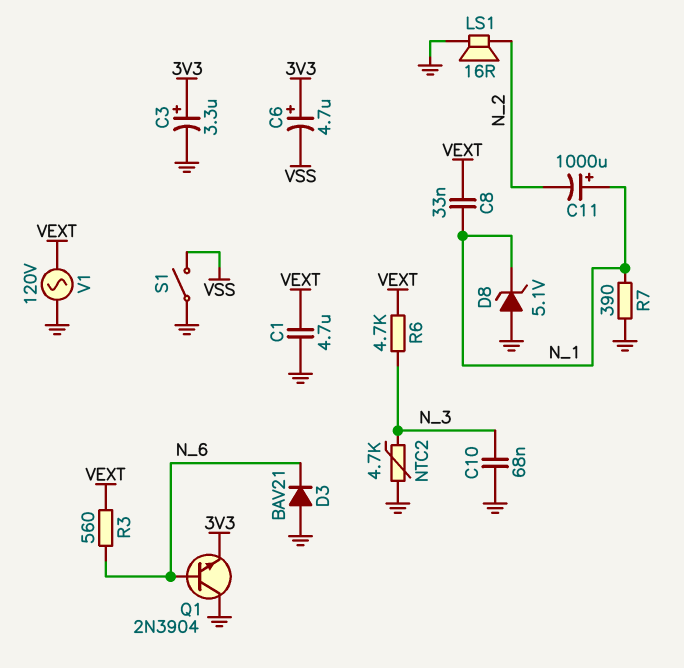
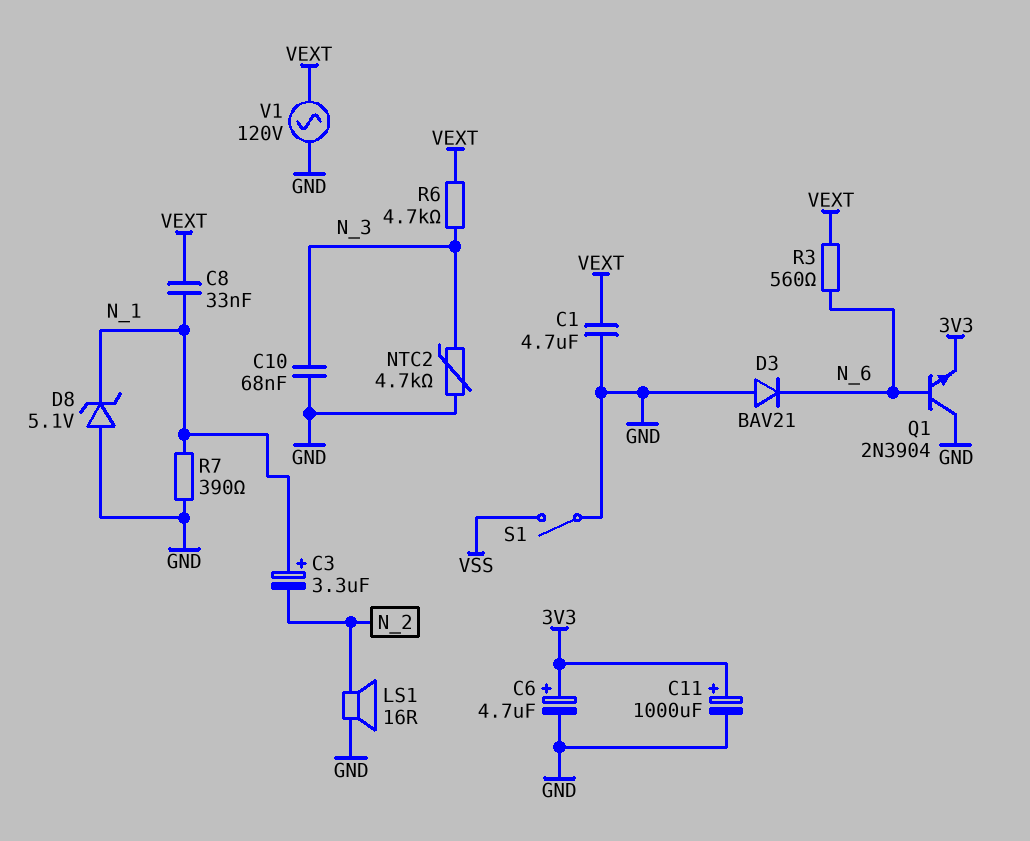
C3: 3.3uF (plus 3V3, minus GND) -> 3.3uF (plus N_1, minus N_2)
C6: 4.7uF (plus 3V3, minus VSS) -> 4.7uF (plus 3V3, minus GND)
C11: 1000uF (plus N_1, minus N_2) -> 1000uF (plus 3V3, minus GND)

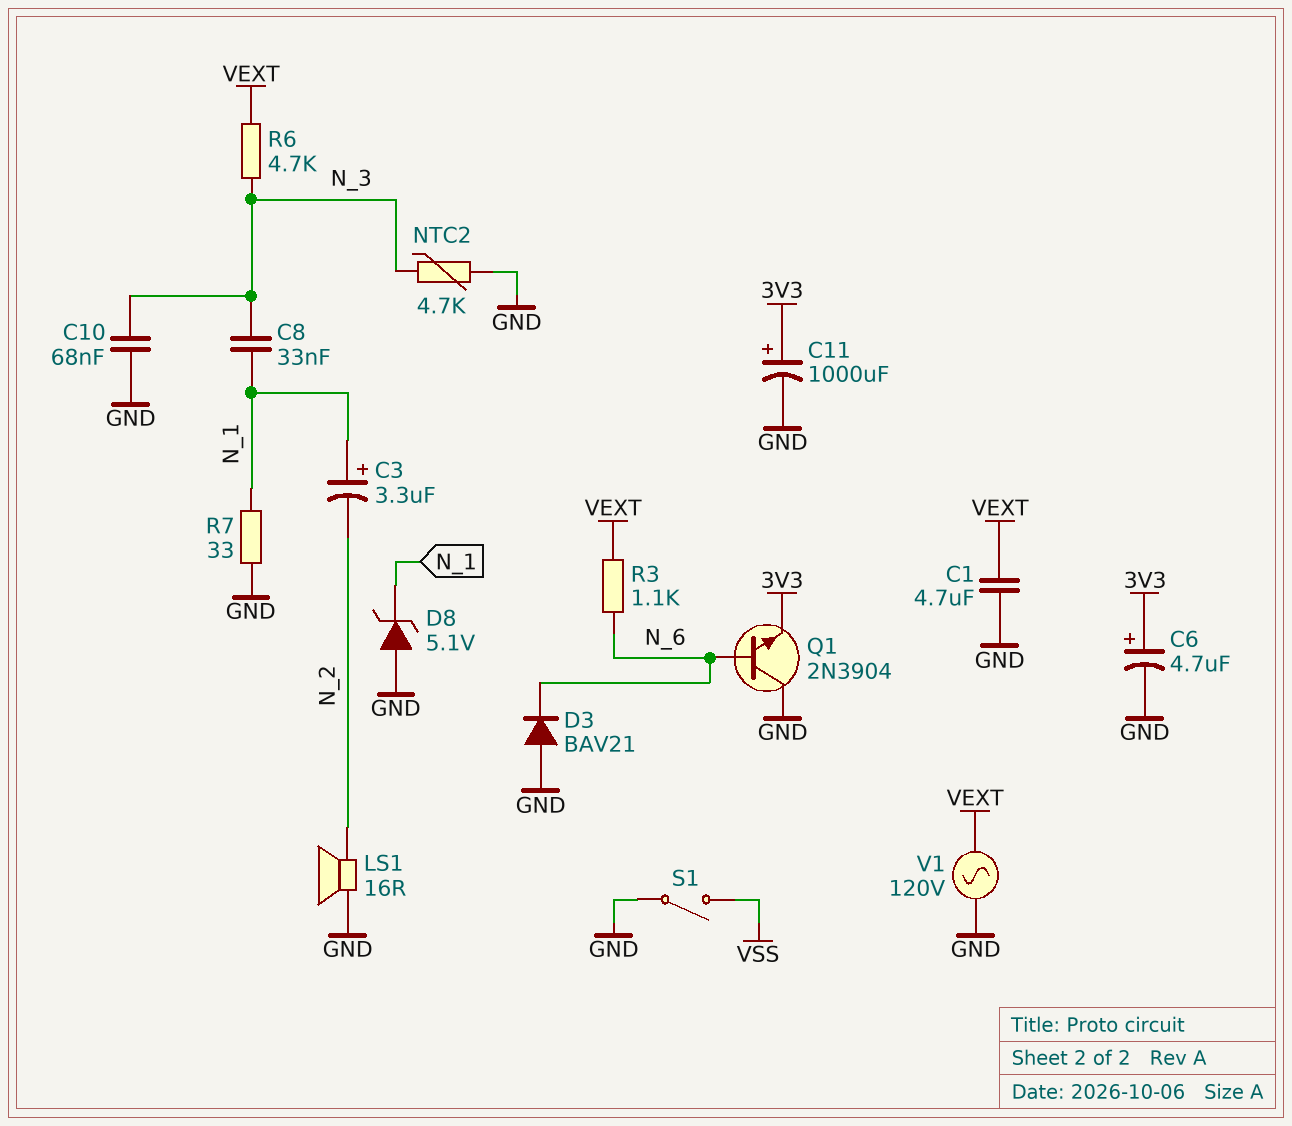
C8: 33nF (N_1, VEXT) -> 33nF (N_1, N_3)
R3: 560 (N_6, VEXT) -> 1.1k (N_6, VEXT)
R7: 390 (GND, N_1) -> 33 (GND, N_1)

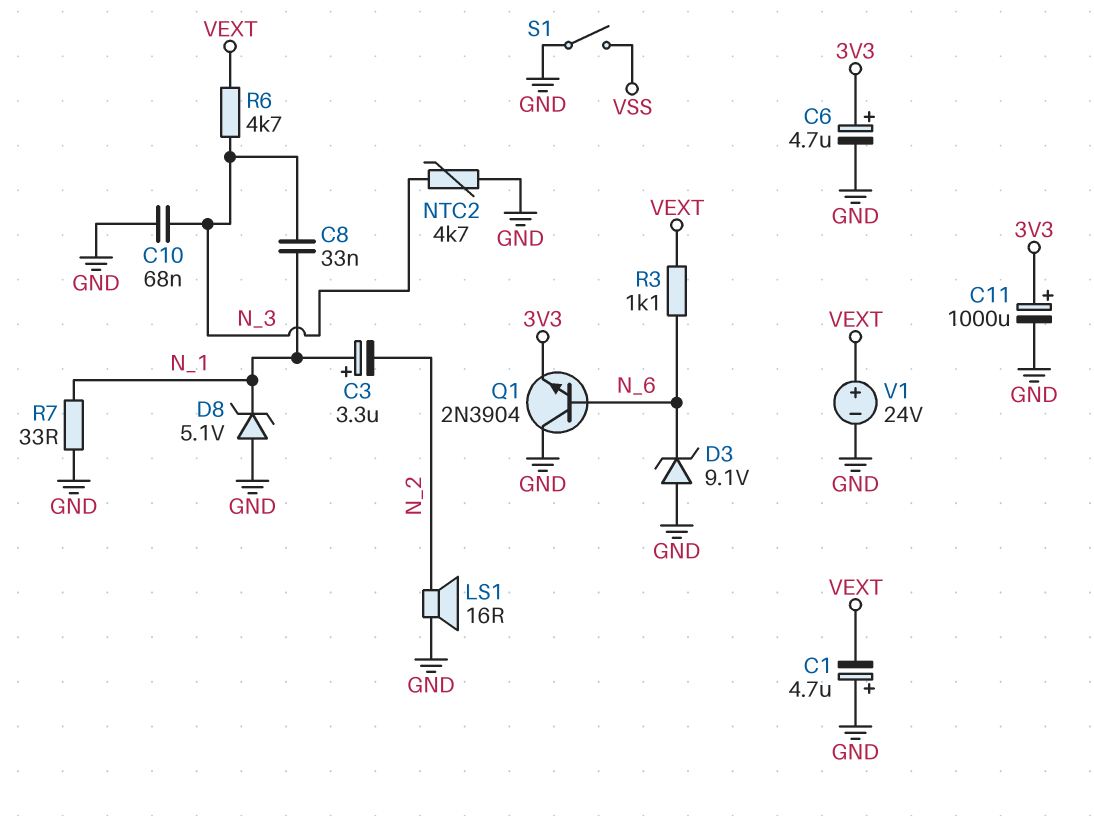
C1: 4.7uF (GND, VEXT) -> 4.7uF (plus GND, minus VEXT)
D3: diode BAV21 (A GND, K N_6) -> zener 9.1V (A GND, K N_6)
V1: AC 120V (GND, VEXT) -> 24V (plus VEXT, minus GND)

